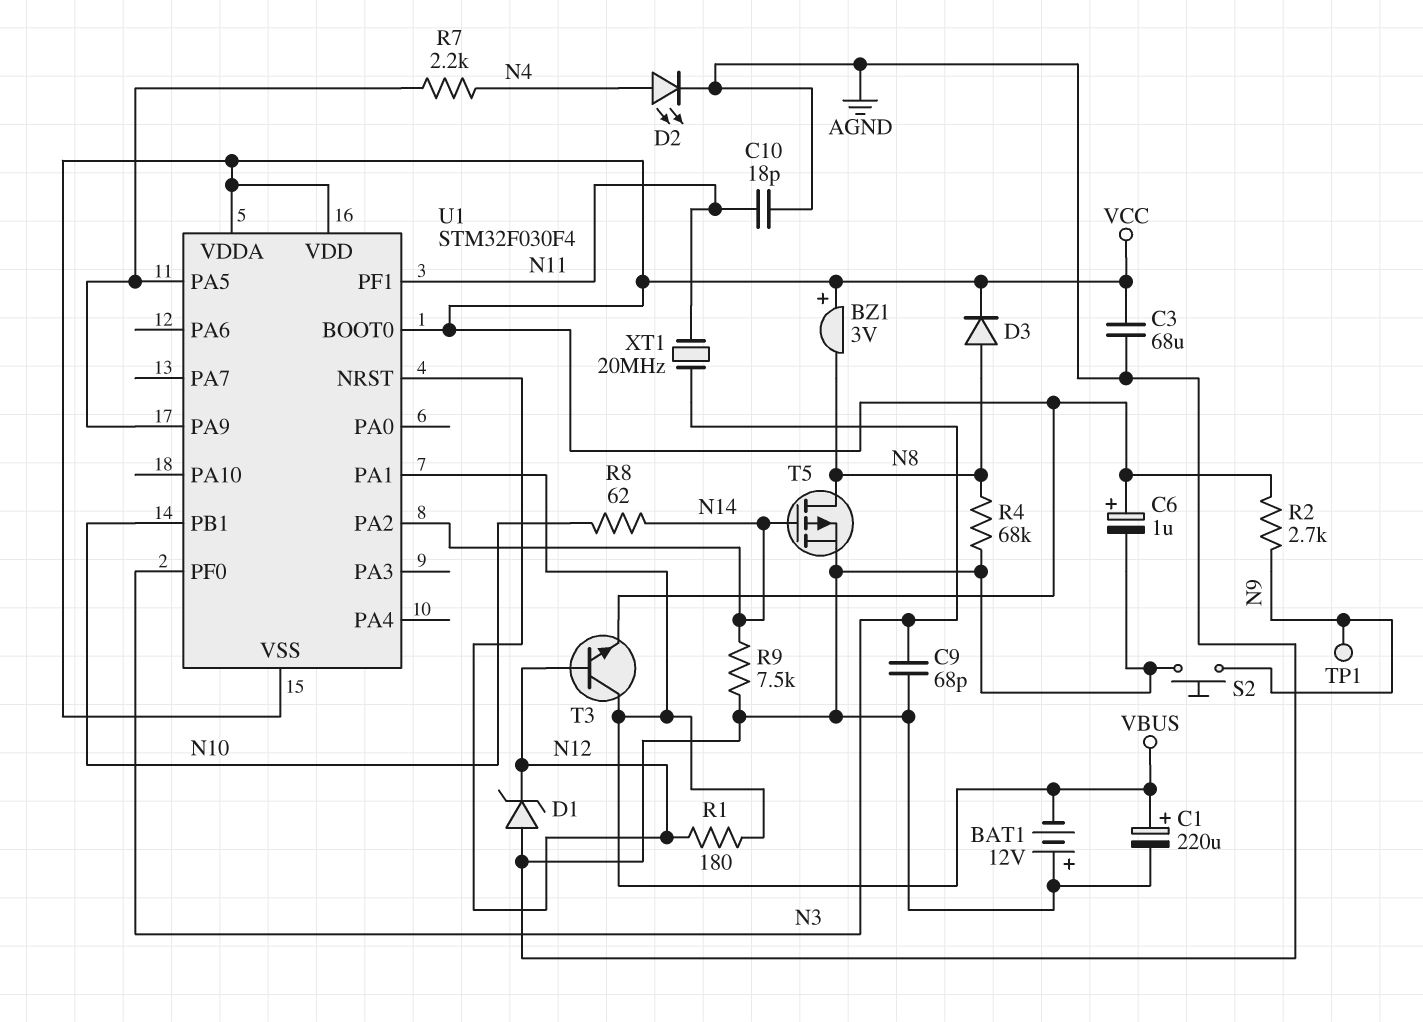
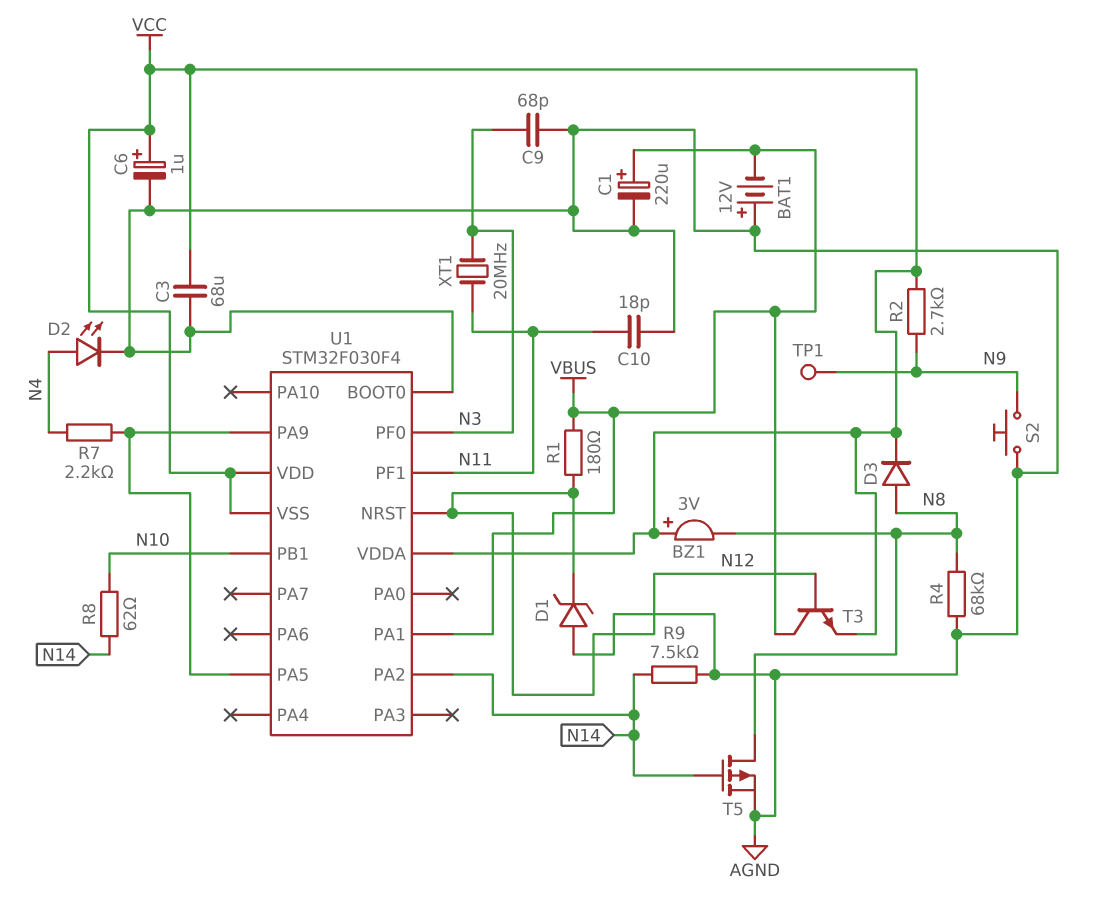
U1 pin BOOT0: VCC -> AGND

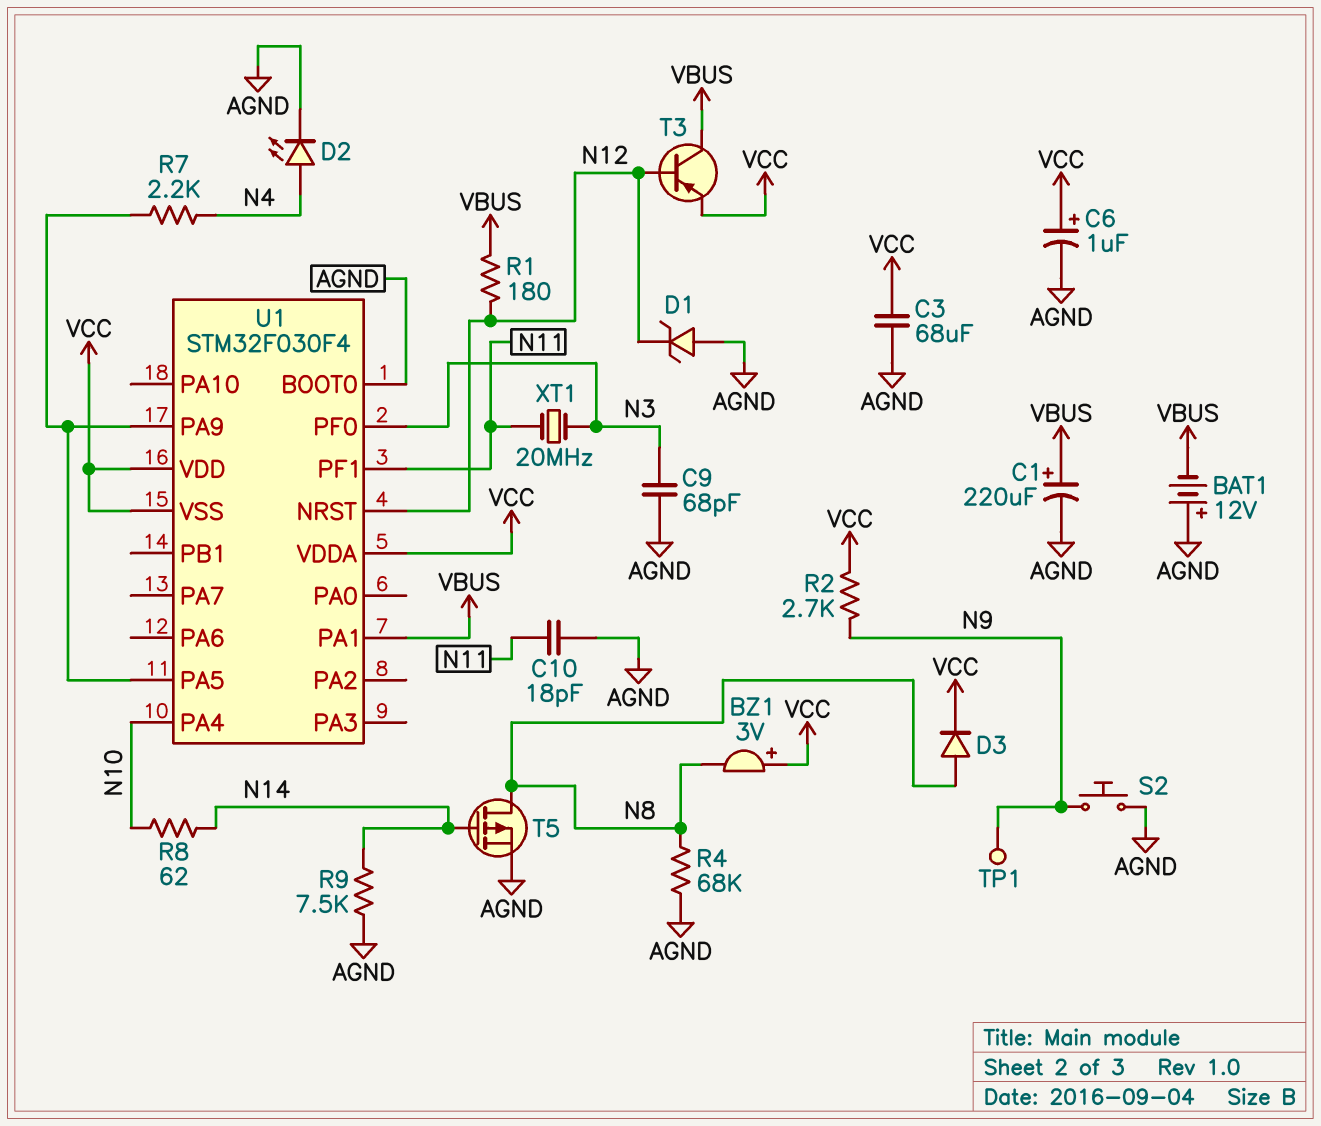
T3: NPN (B N12, C VBUS, E VCC) -> PNP (B N12, C VBUS, E VCC)
U1 pin PA2: N14 -> none
U1 pin PA4: none -> N10
U1 pin PB1: N10 -> none

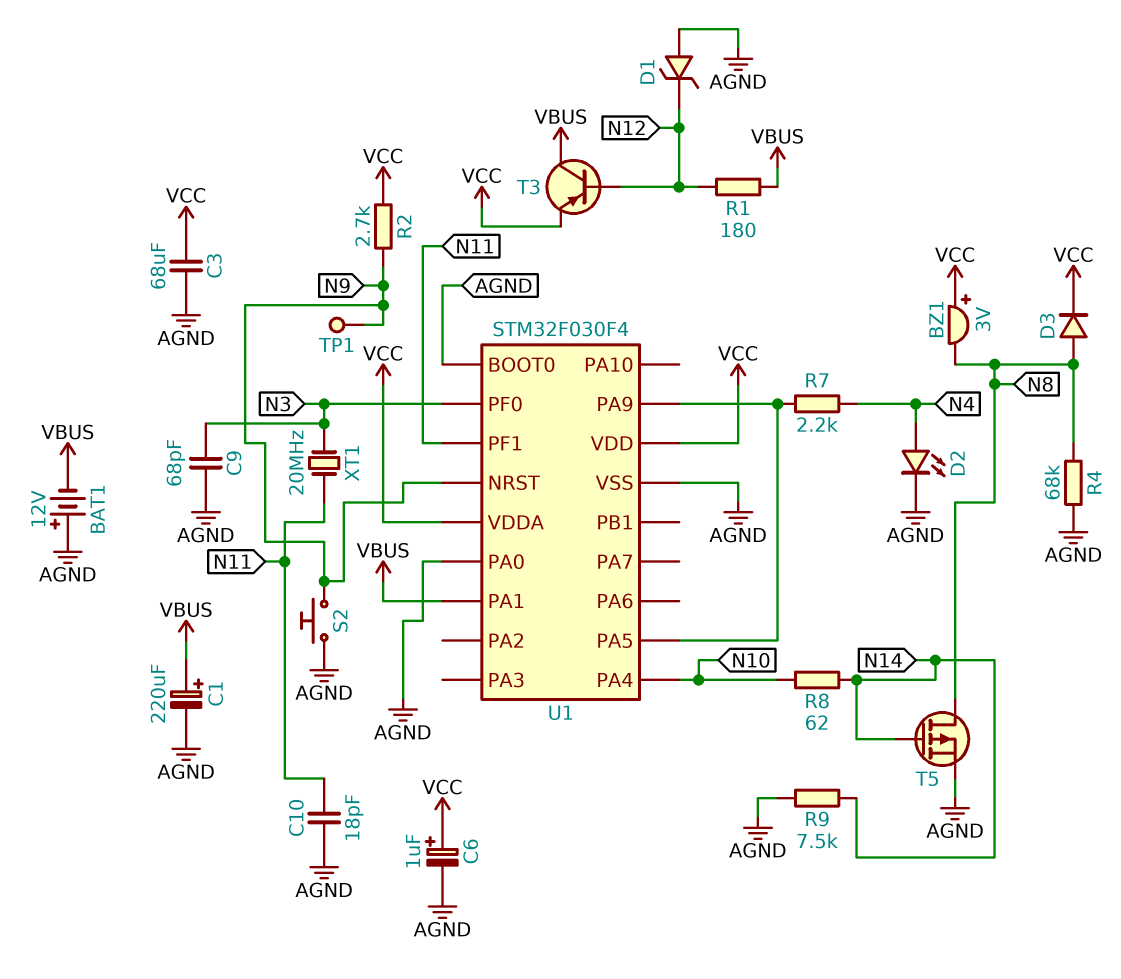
U1 pin NRST: N12 -> N9
U1 pin PA0: none -> AGND
U1 pin VSS: VCC -> AGND

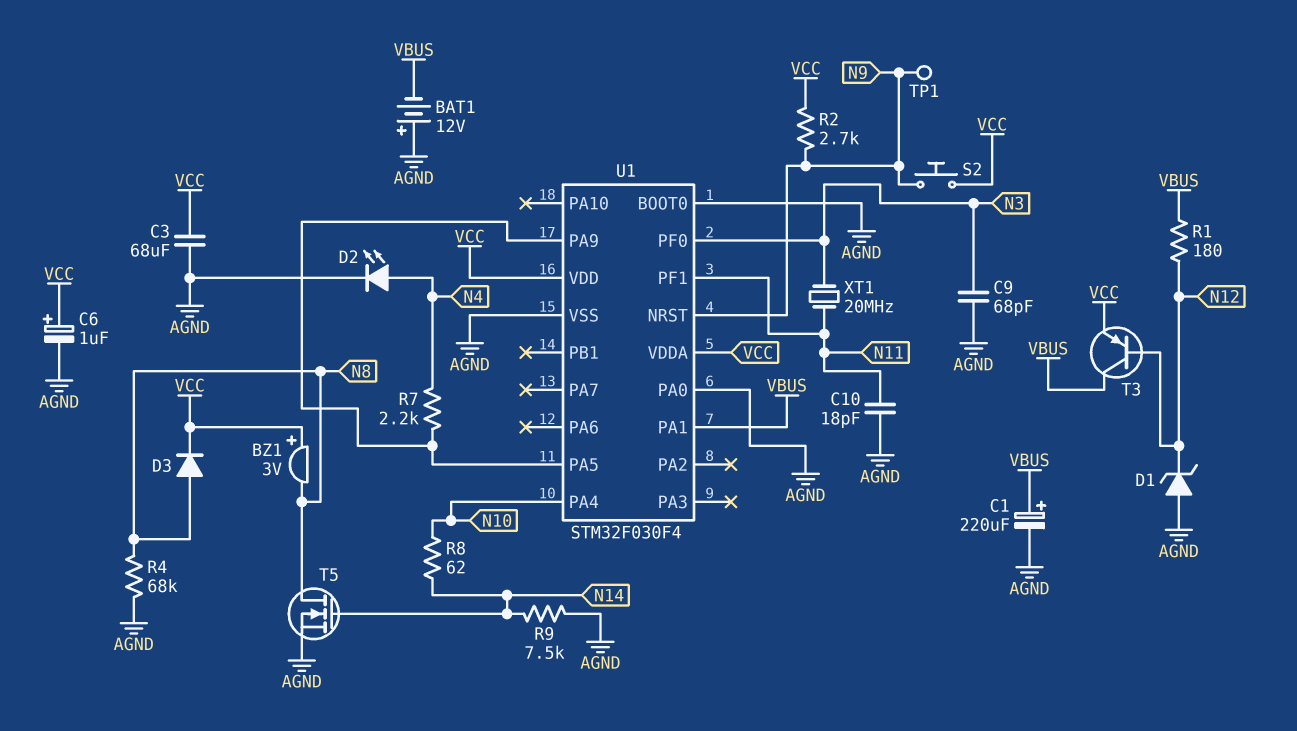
S2: button (AGND, N9) -> button (N9, VCC)
T5: PMOS (G N14, D N8, S AGND) -> NMOS (G N14, D N8, S AGND)

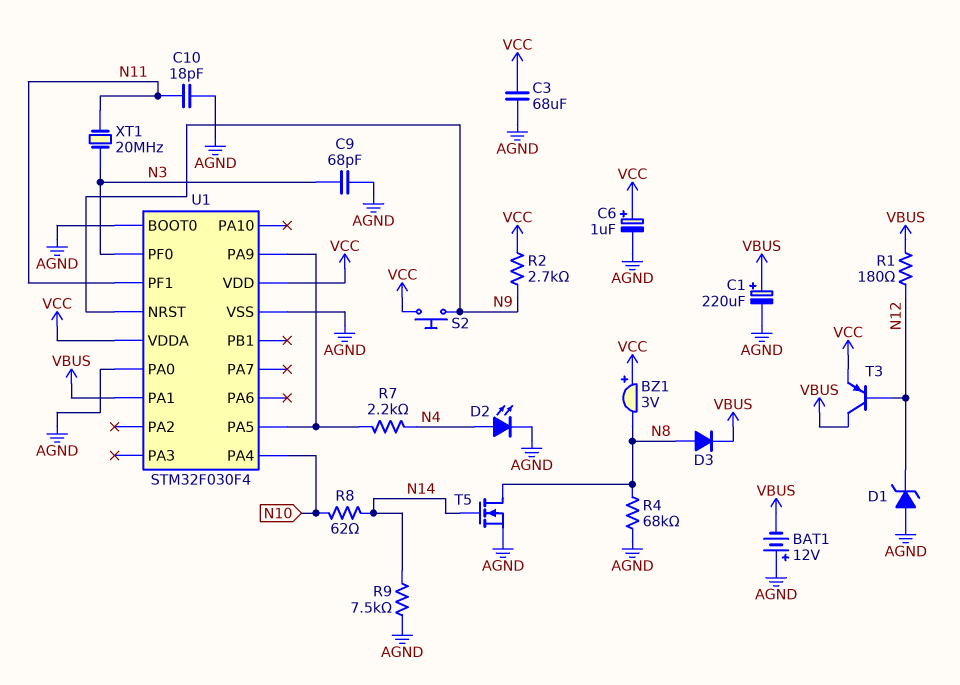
D3: diode (A N8, K VCC) -> diode (A N8, K VBUS)
TP1: test point (N9) -> none

